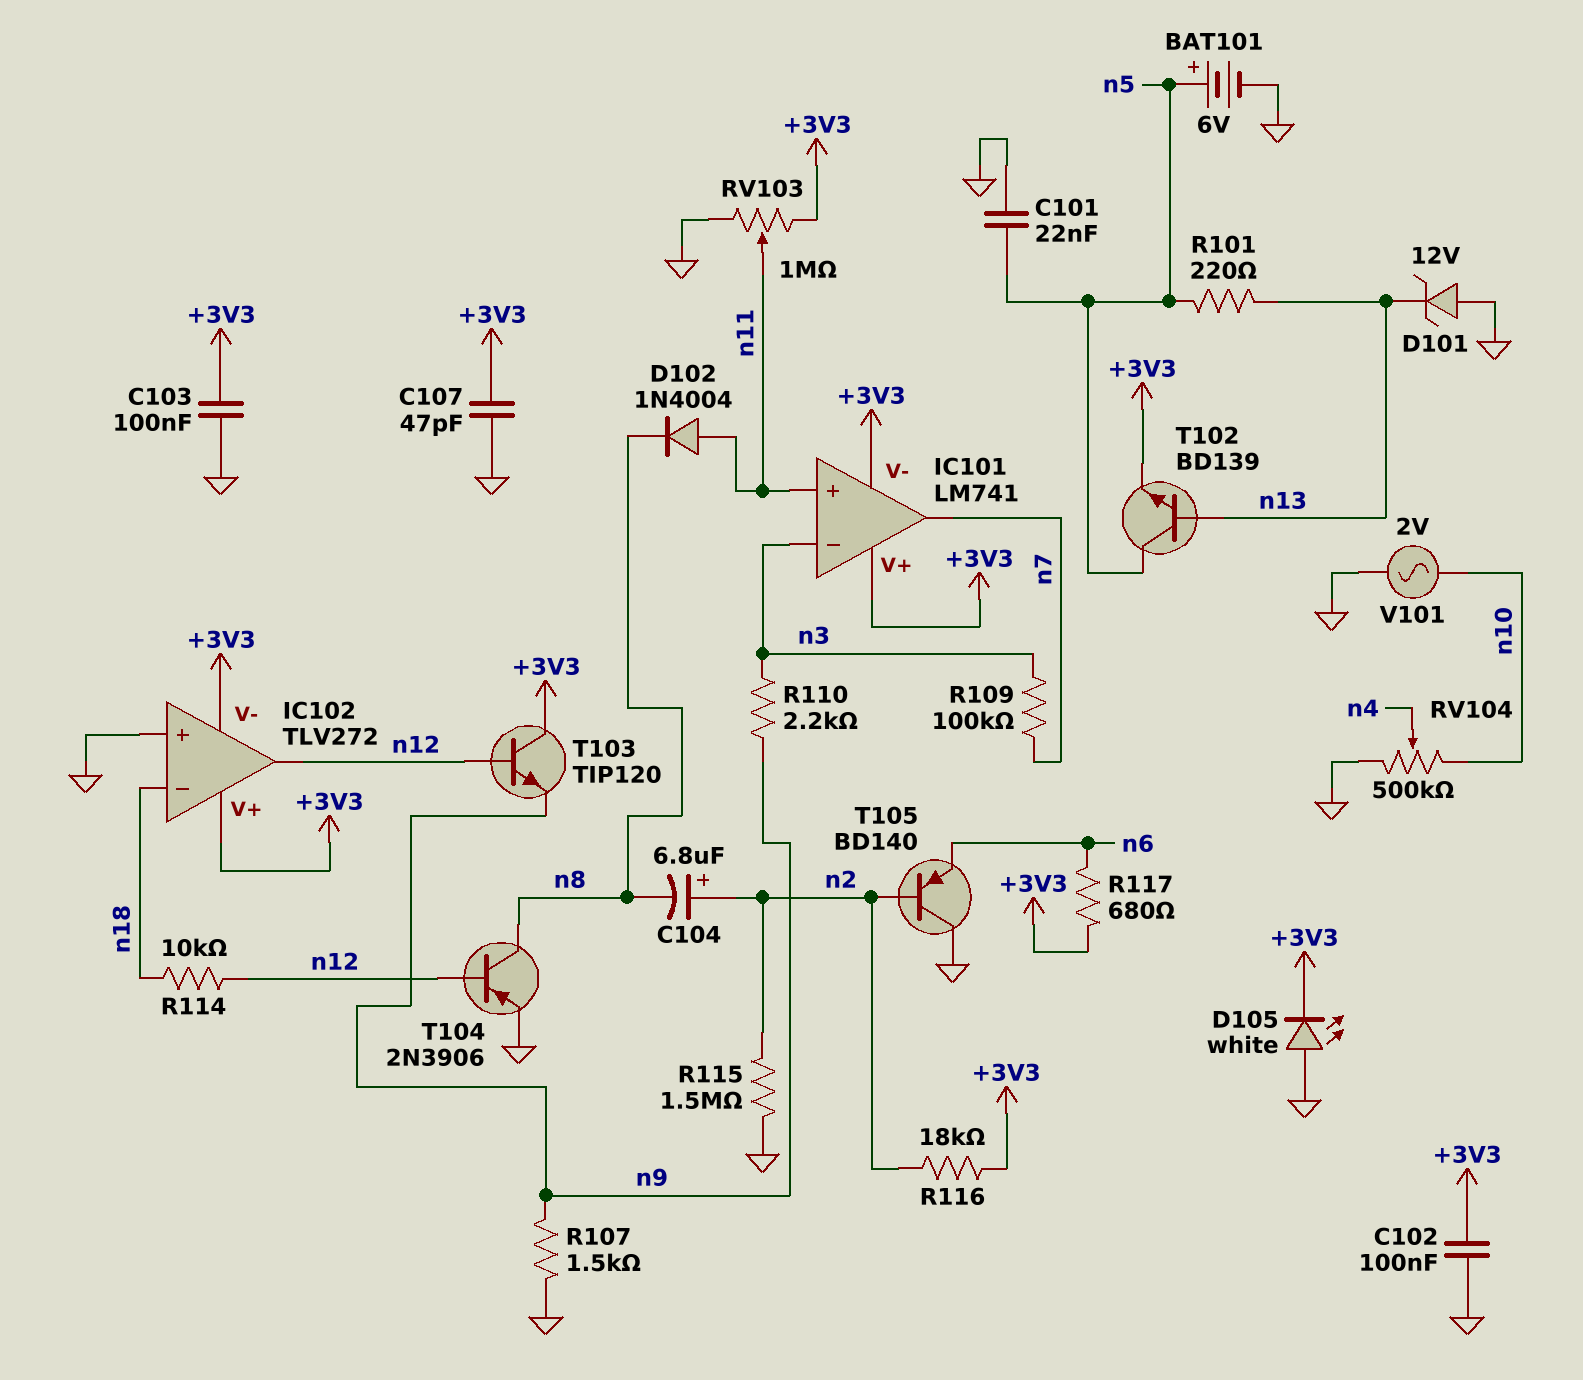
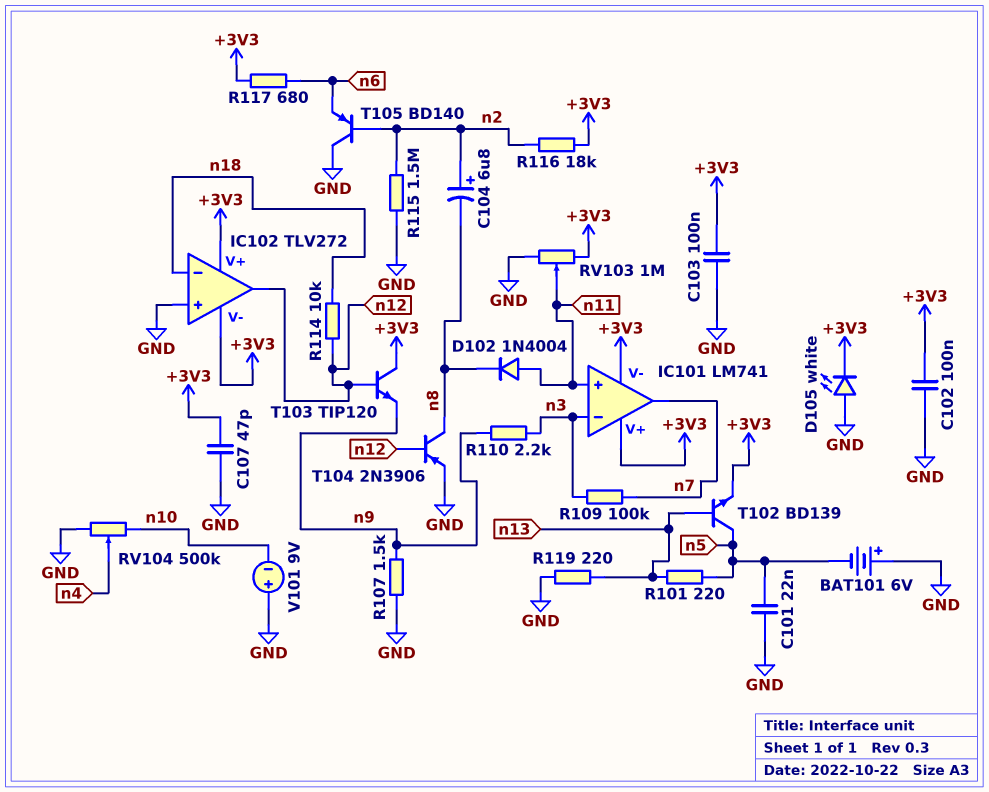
BAT101: 6V (plus n5, minus GND) -> 6V (plus GND, minus n5)
D101: zener 12V (A GND, K n13) -> none
R119: none -> 220 (GND, n13)
V101: AC 2V (GND, n10) -> 9V (plus GND, minus n10)

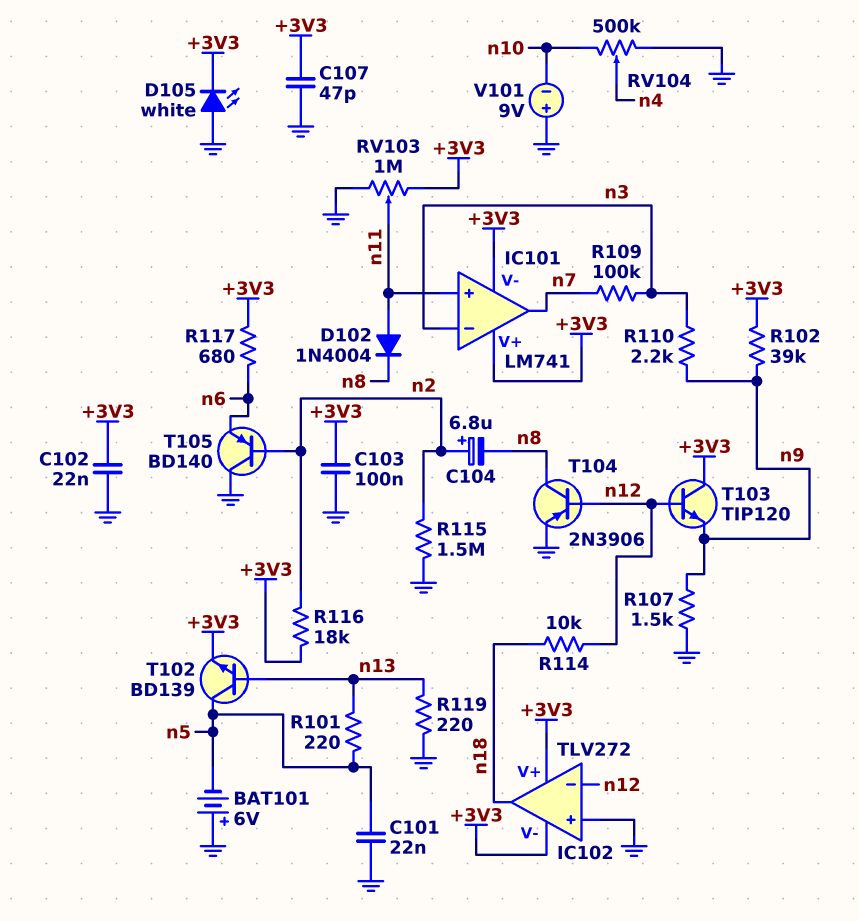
C102: 100nF (+3V3, GND) -> 22nF (+3V3, GND)
IC102 pin in-: n18 -> n12
IC102 pin out: n12 -> n18
R102: none -> 39k (+3V3, n9)

